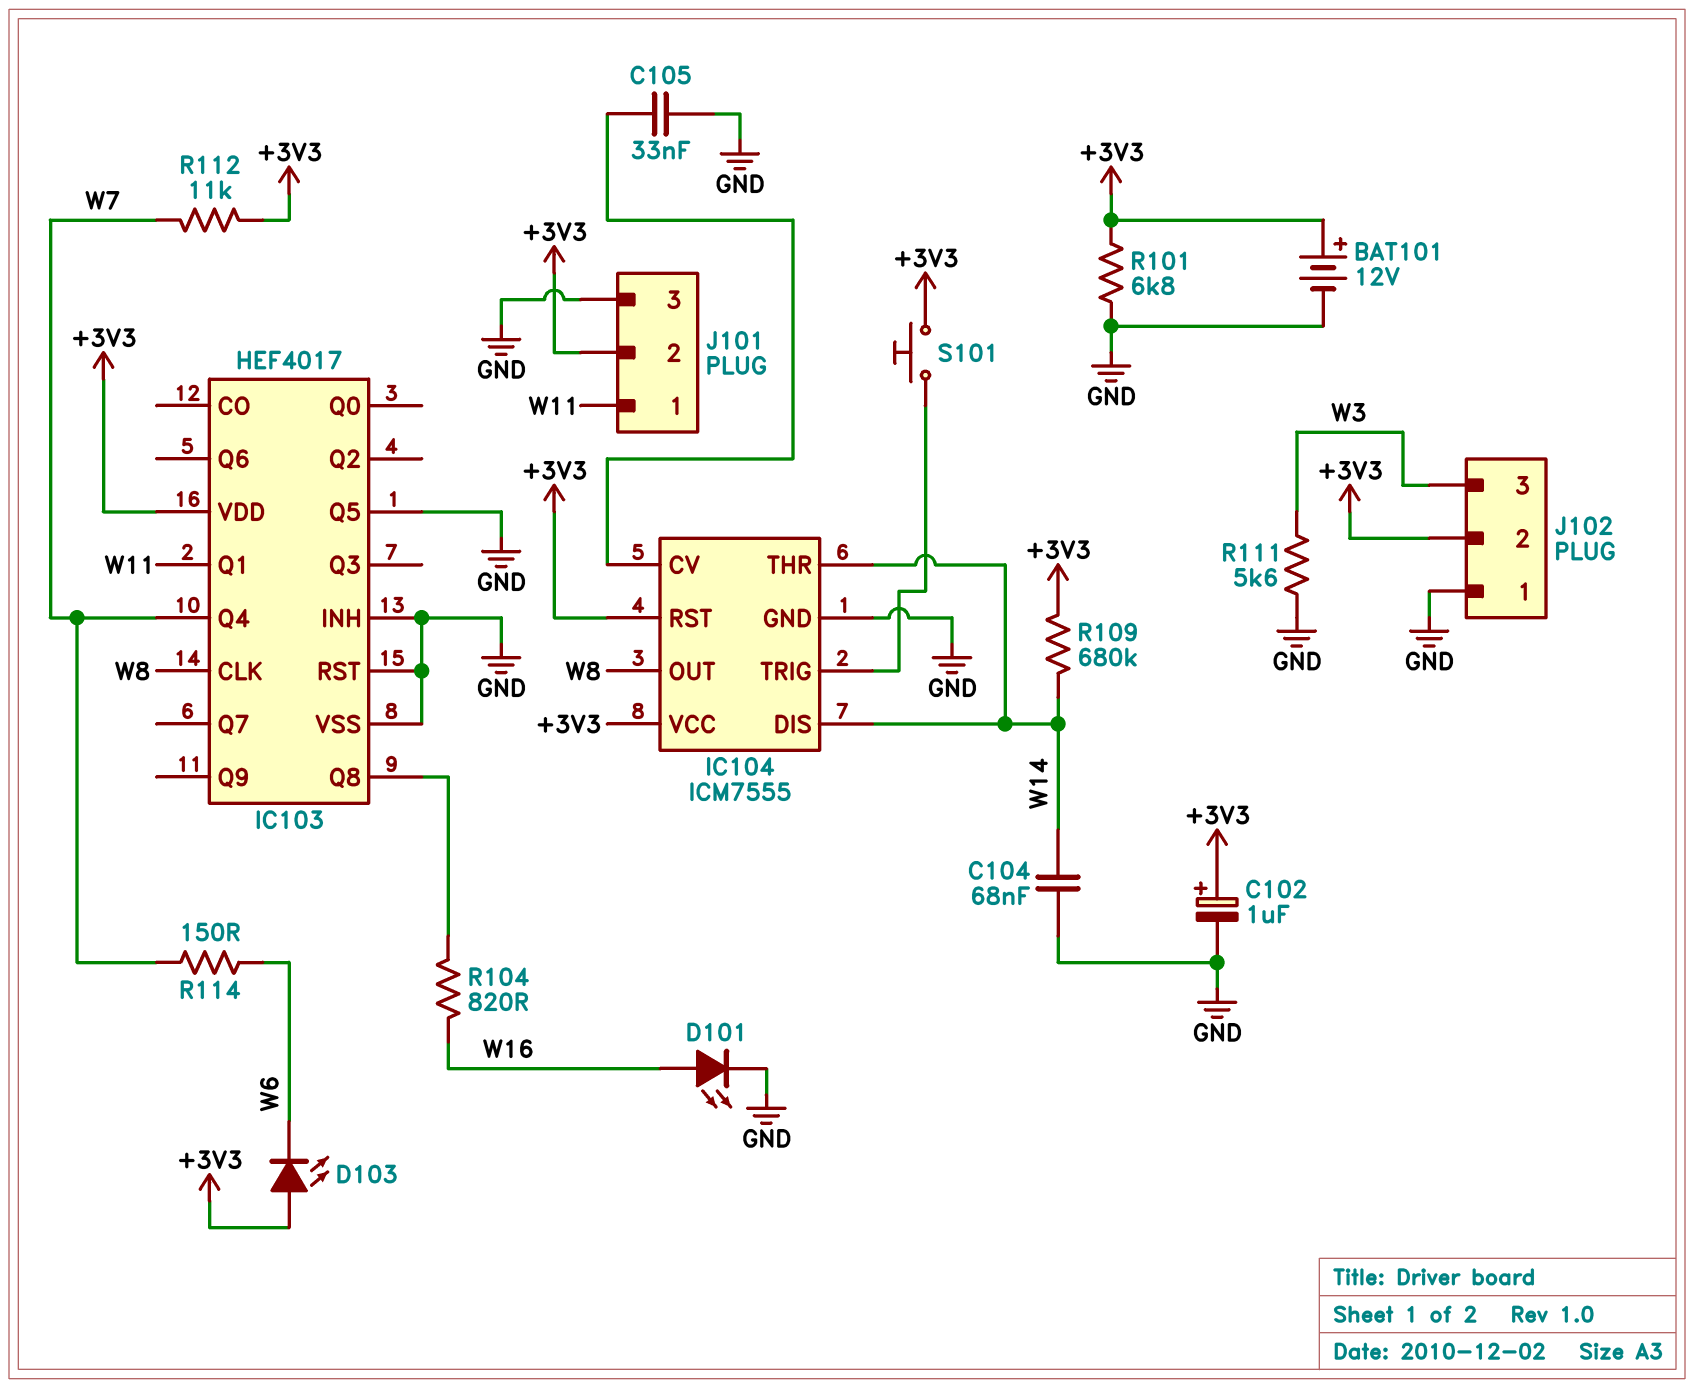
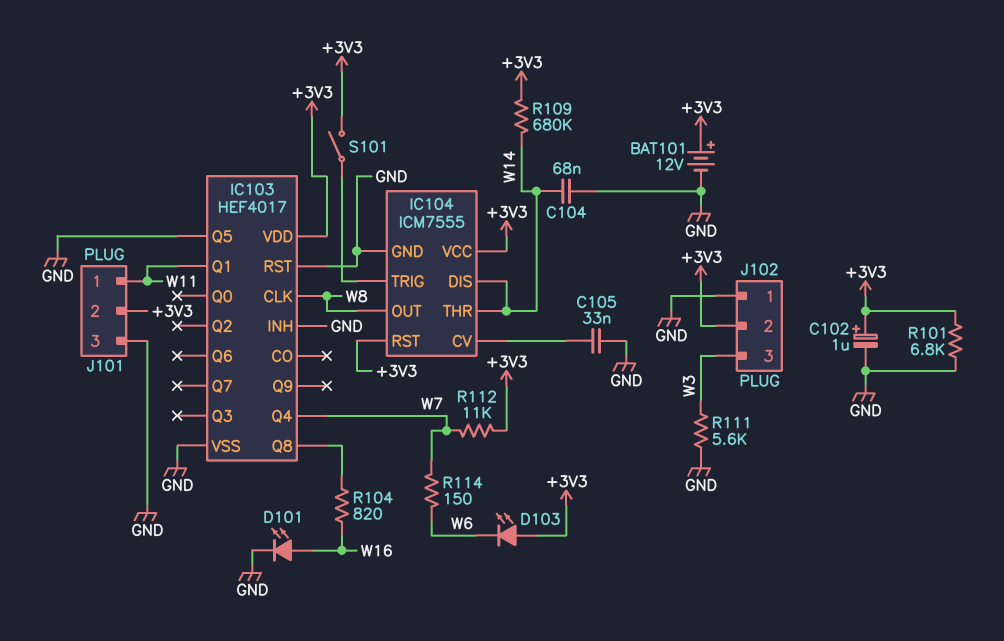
S101: button (+3V3, IC104/TRIG) -> switch (+3V3, IC104/TRIG)

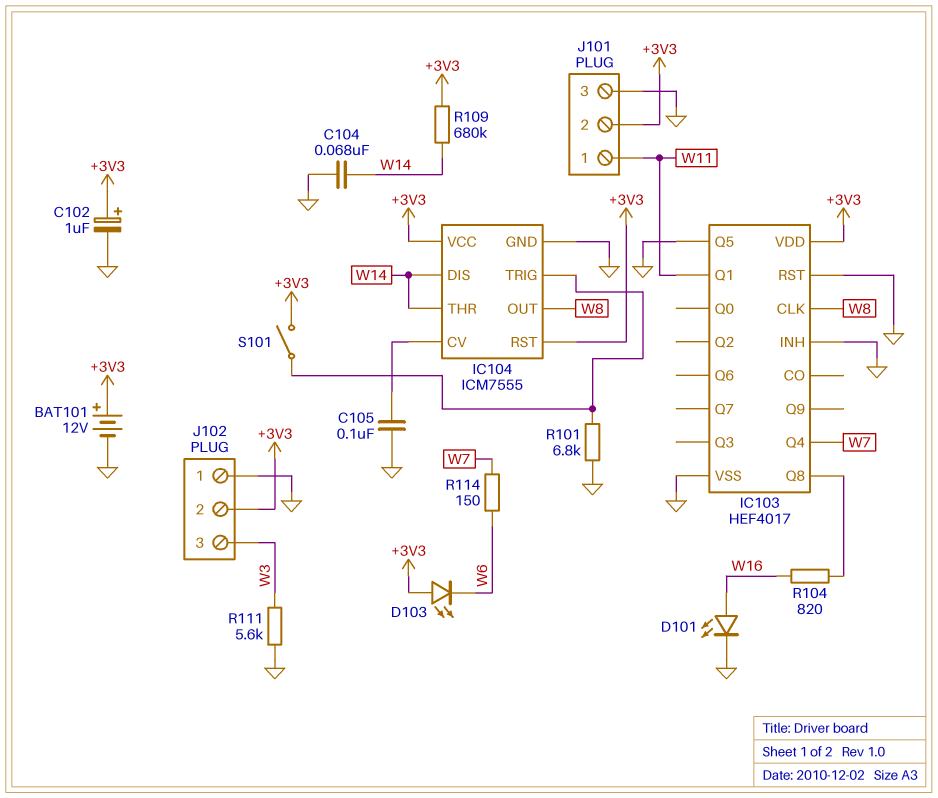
C105: 33nF (GND, IC104/CV) -> 100nF (GND, IC104/CV)
R101: 6.8k (+3V3, GND) -> 6.8k (GND, IC104/TRIG)
R112: 11k (+3V3, W7) -> none

